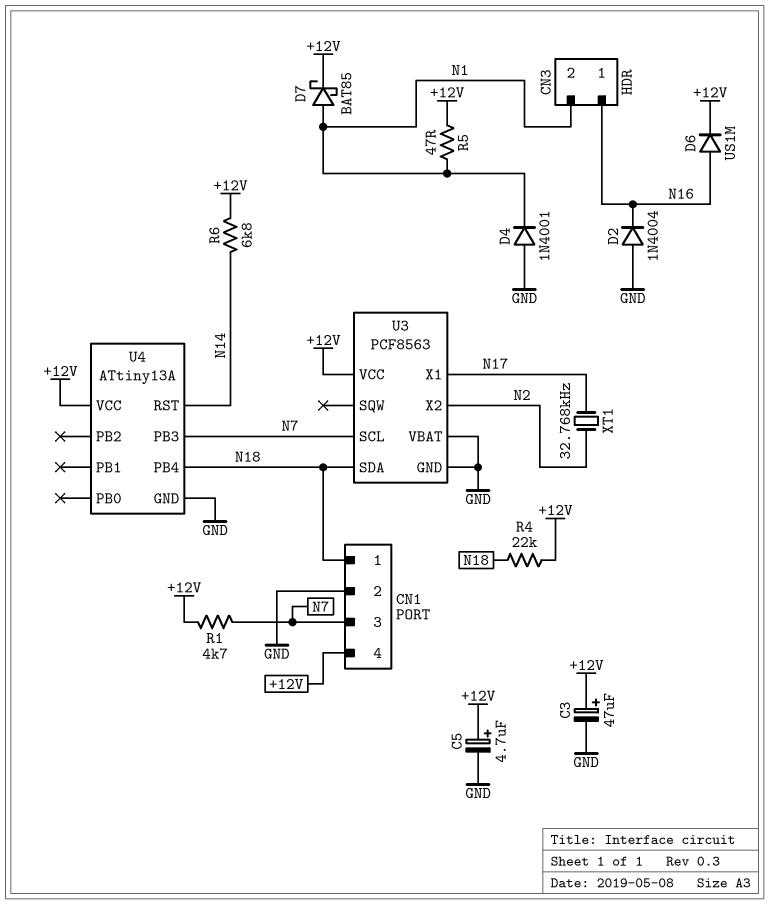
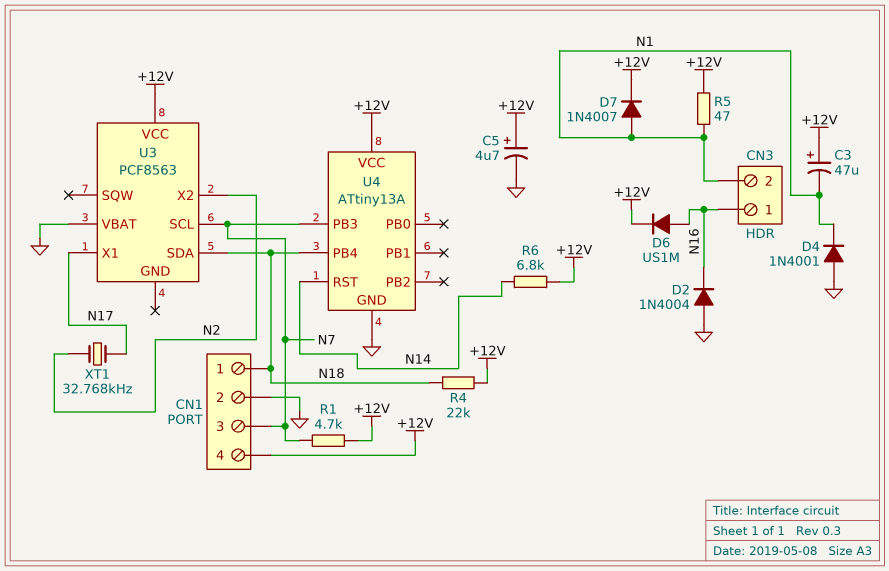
C3: 47uF (plus +12V, minus GND) -> 47uF (plus +12V, minus N1)
D7: schottky BAT85 (A N1, K +12V) -> diode 1N4007 (A N1, K +12V)
U3 pin GND: GND -> none

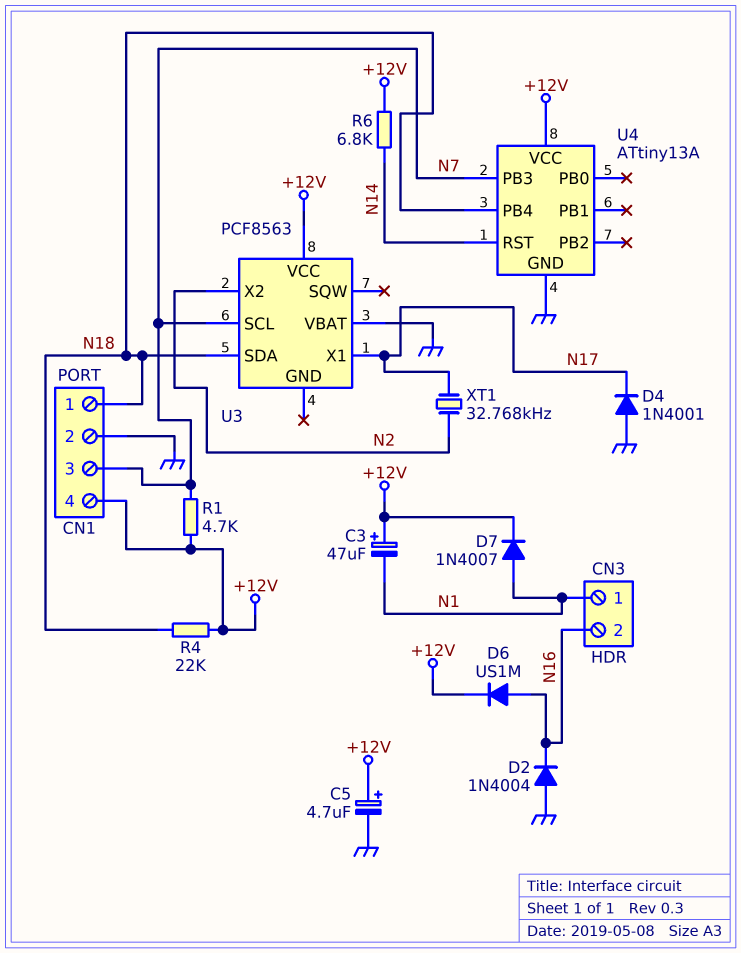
CN3 pin 1: N16 -> N1
CN3 pin 2: N1 -> N16
D4: diode 1N4001 (A GND, K N1) -> diode 1N4001 (A GND, K N17)
R5: 47 (+12V, N1) -> none

